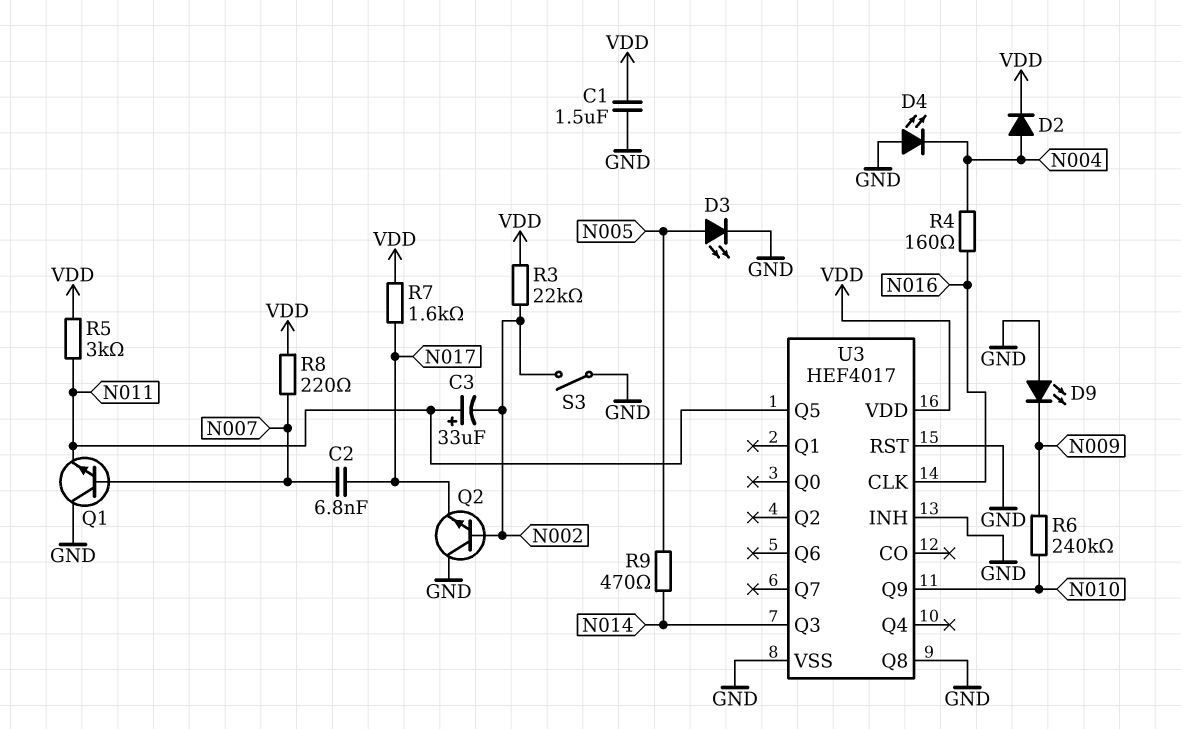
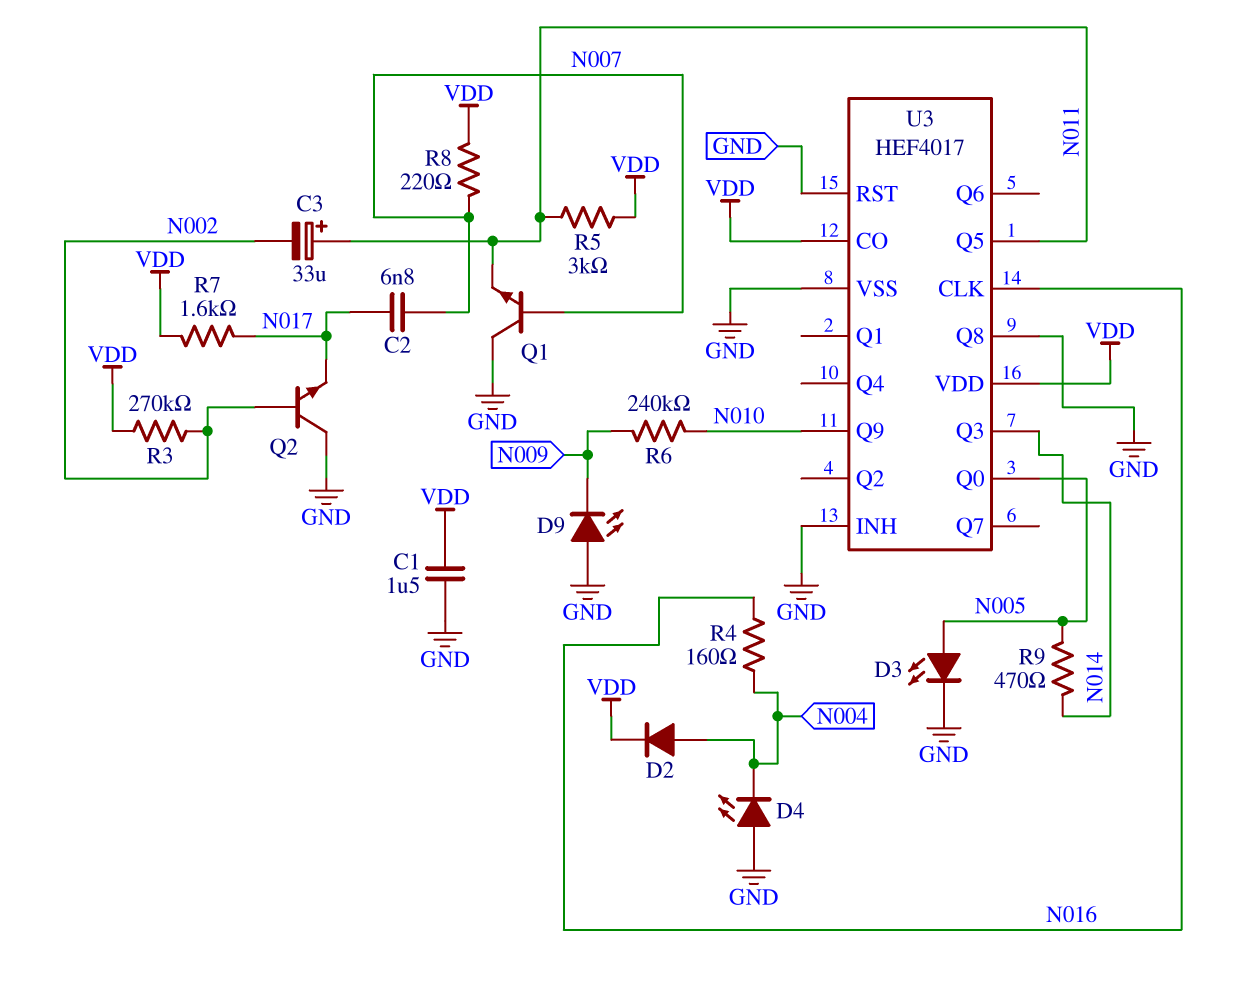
R3: 22k (N002, VDD) -> 270k (N002, VDD)
S3: switch (GND, N002) -> none
U3 pin CO: none -> VDD
U3 pin Q0: none -> N005

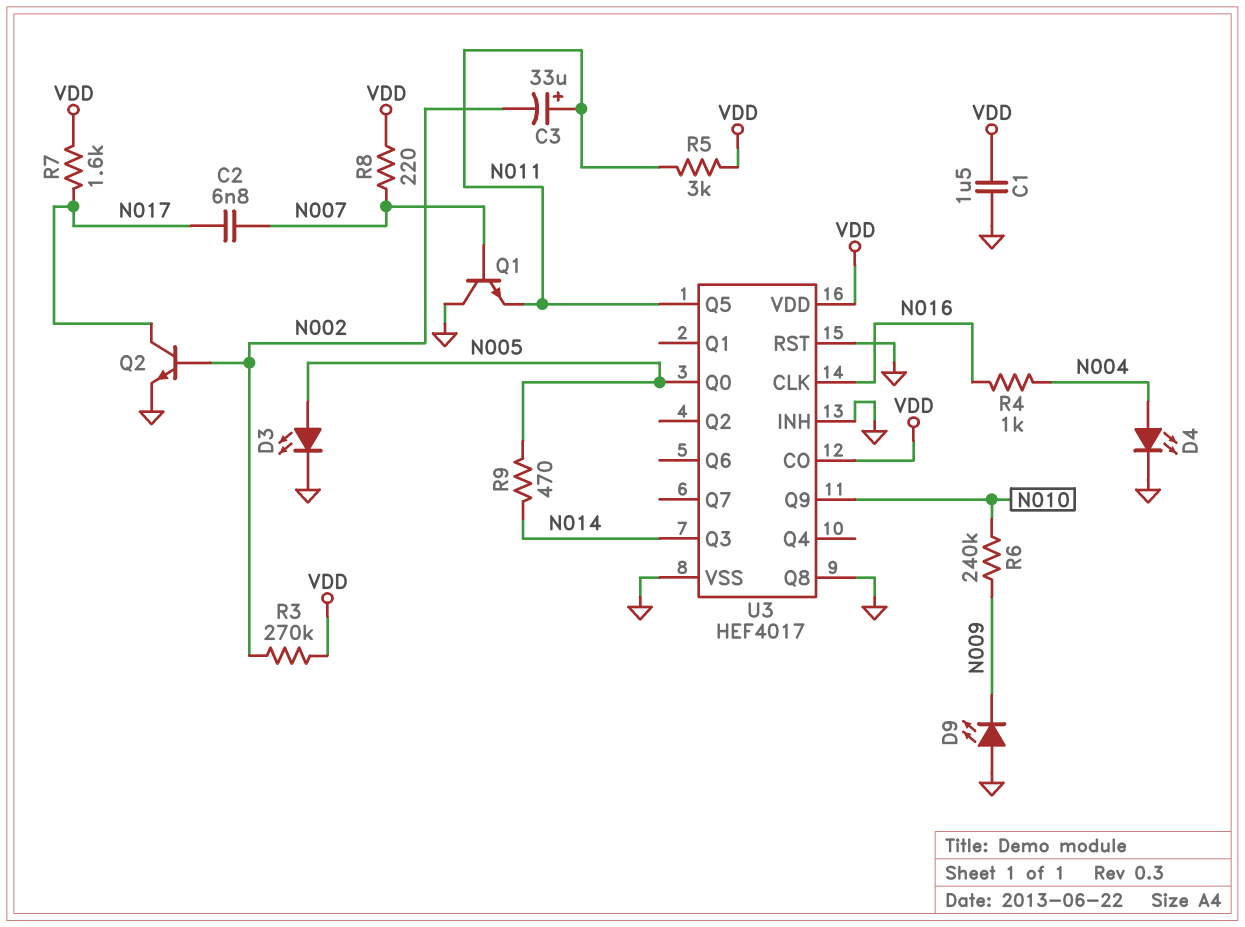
D2: diode (A N004, K VDD) -> none
D4: LED (A GND, K N004) -> LED (A N004, K GND)
Q2: NPN (B N002, C GND, E N017) -> NPN (B N002, C N017, E GND)
R4: 160 (N004, N016) -> 1k (N004, N016)

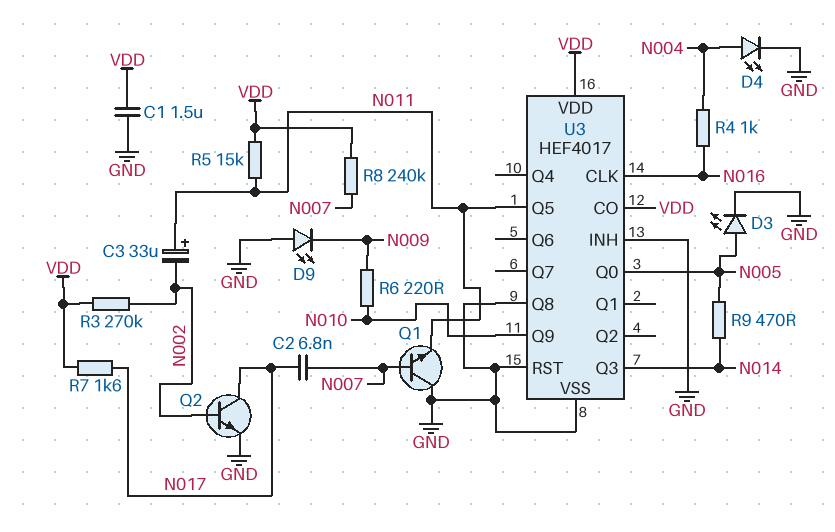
R5: 3k (N011, VDD) -> 15k (N011, VDD)
R6: 240k (N009, N010) -> 220 (N009, N010)
R8: 220 (N007, VDD) -> 240k (N007, VDD)

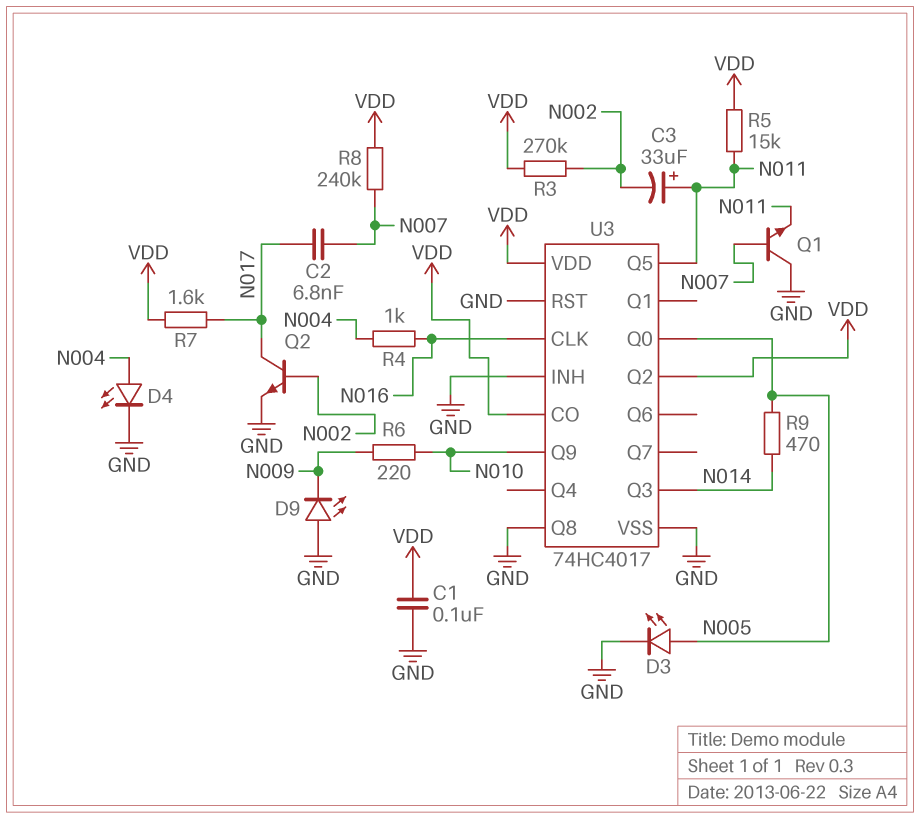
C1: 1.5uF (GND, VDD) -> 100nF (GND, VDD)
U3: HEF4017 -> 74HC4017
U3 pin Q2: none -> VDD

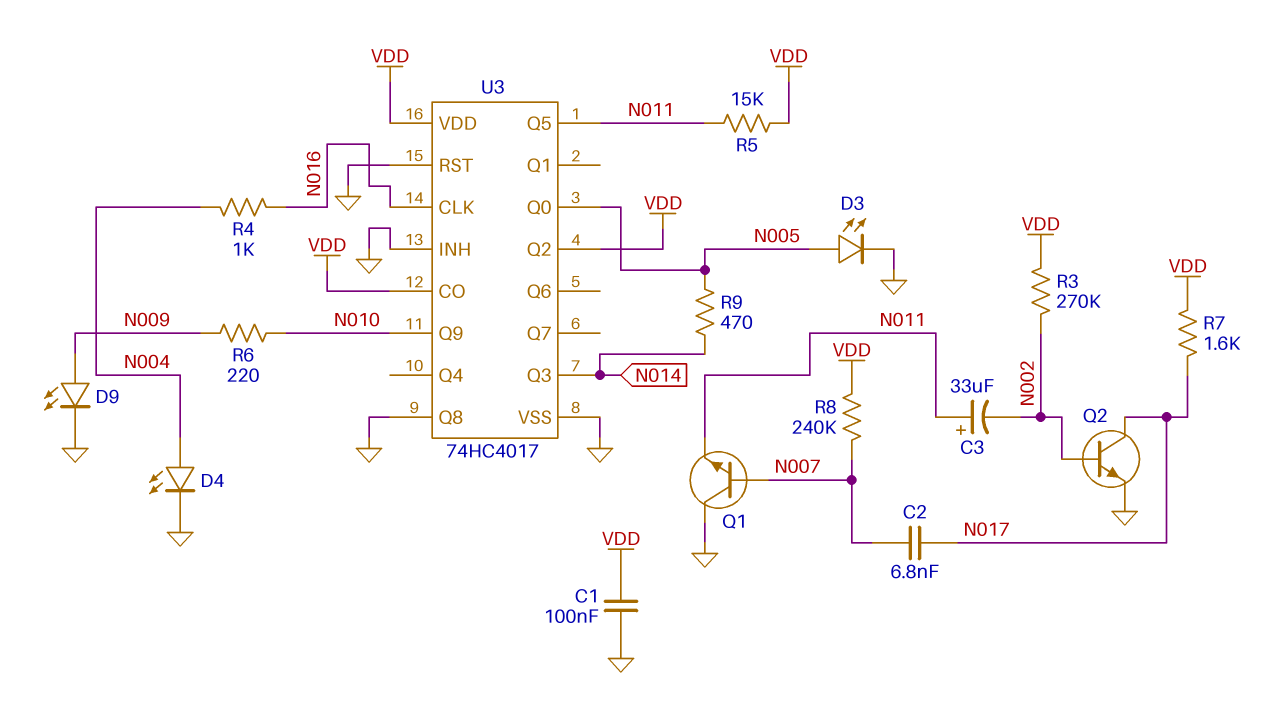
D9: LED (A GND, K N009) -> LED (A N009, K GND)

